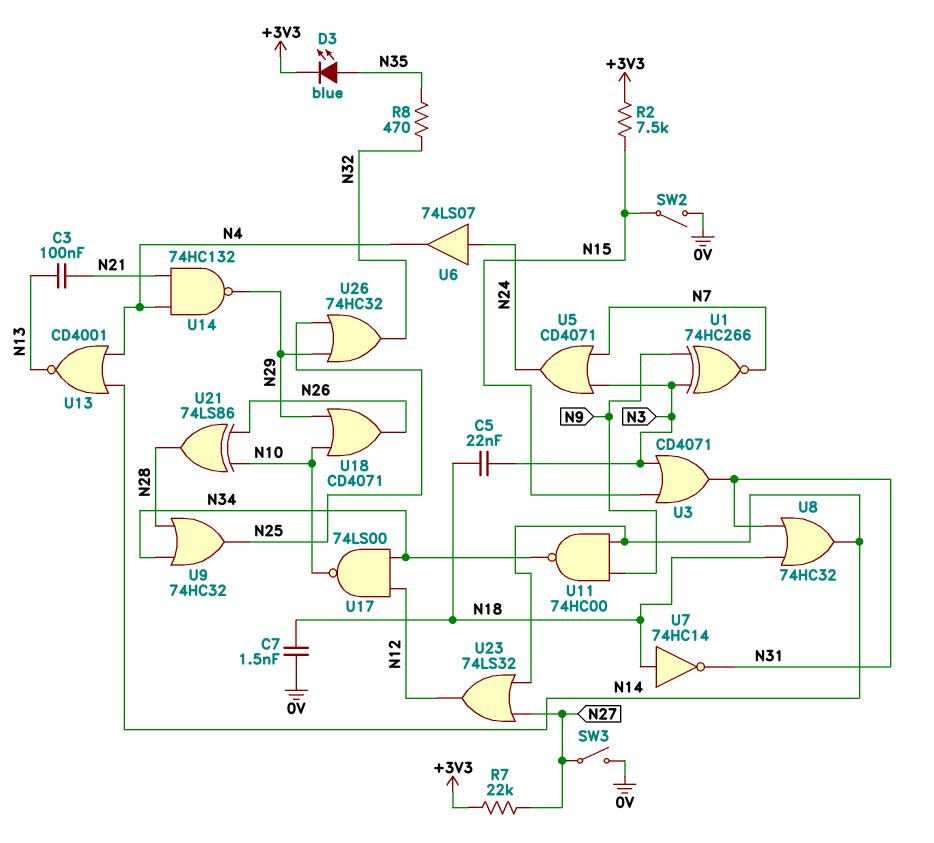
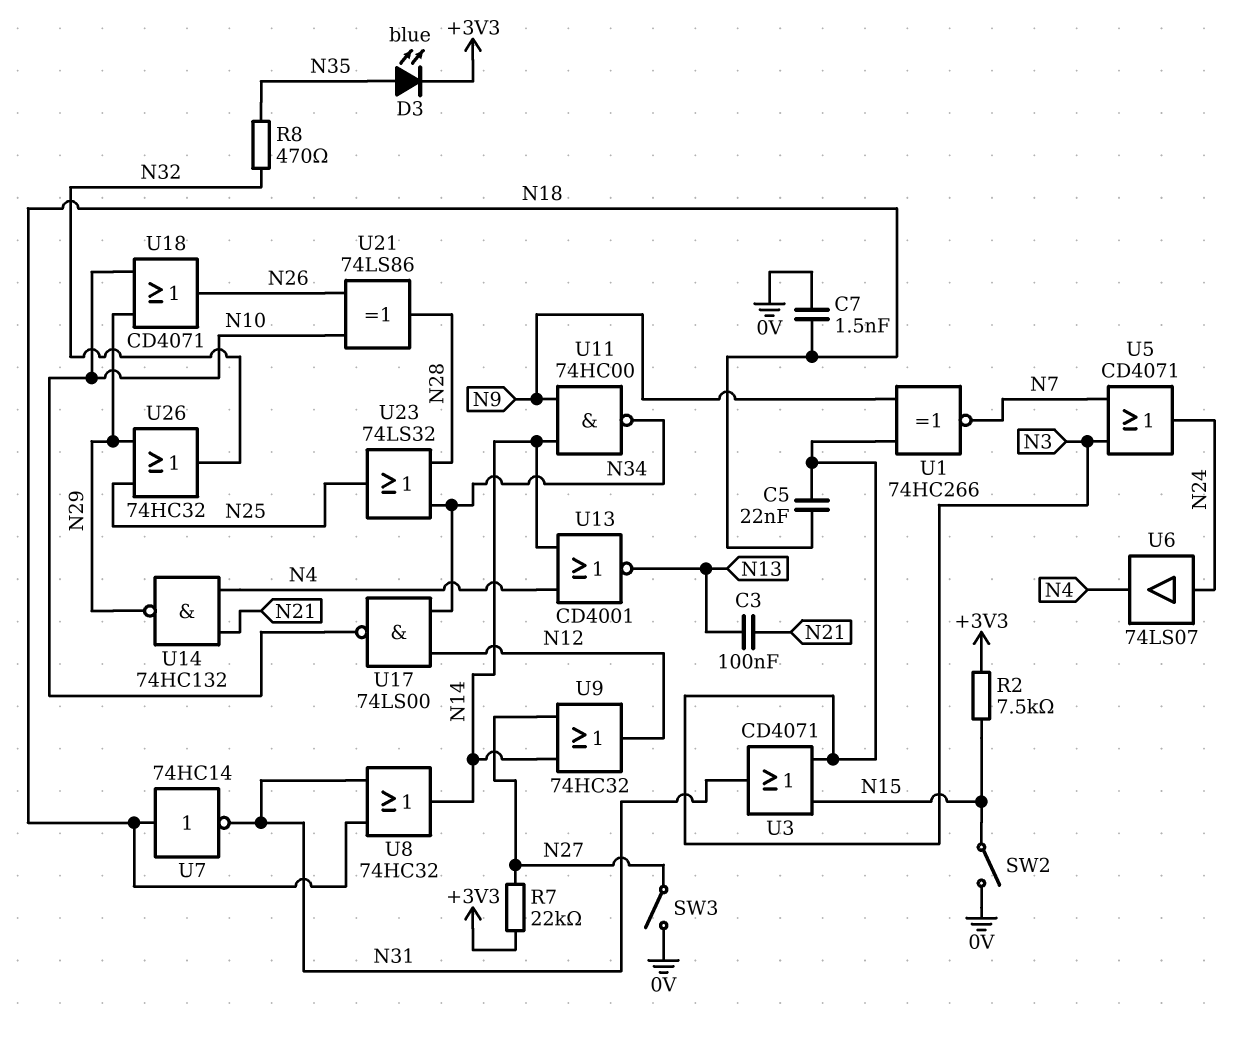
U9: OR 74HC32 (in N28, in N34, out N25) -> OR 74HC32 (in N14, in N27, out N12)
U23: OR 74LS32 (in N14, in N27, out N12) -> OR 74LS32 (in N28, in N34, out N25)

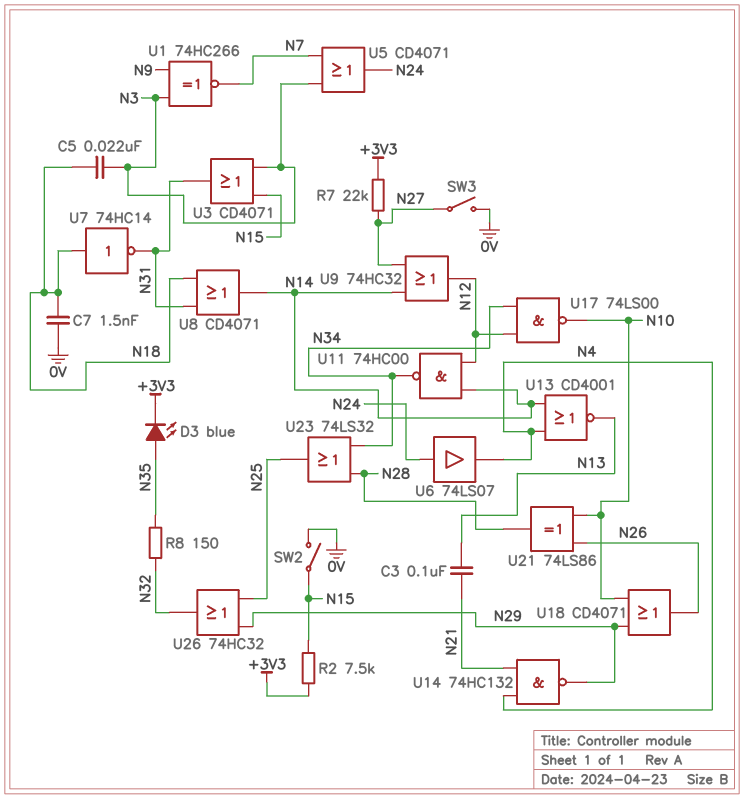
R8: 470 (N32, N35) -> 150 (N32, N35)
U8: OR 74HC32 (in N18, in N31, out N14) -> OR CD4071 (in N18, in N31, out N14)
U11: NAND 74HC00 (in N9, in N14, out N34) -> NAND 74HC00 (in N12, in N14, out N34)

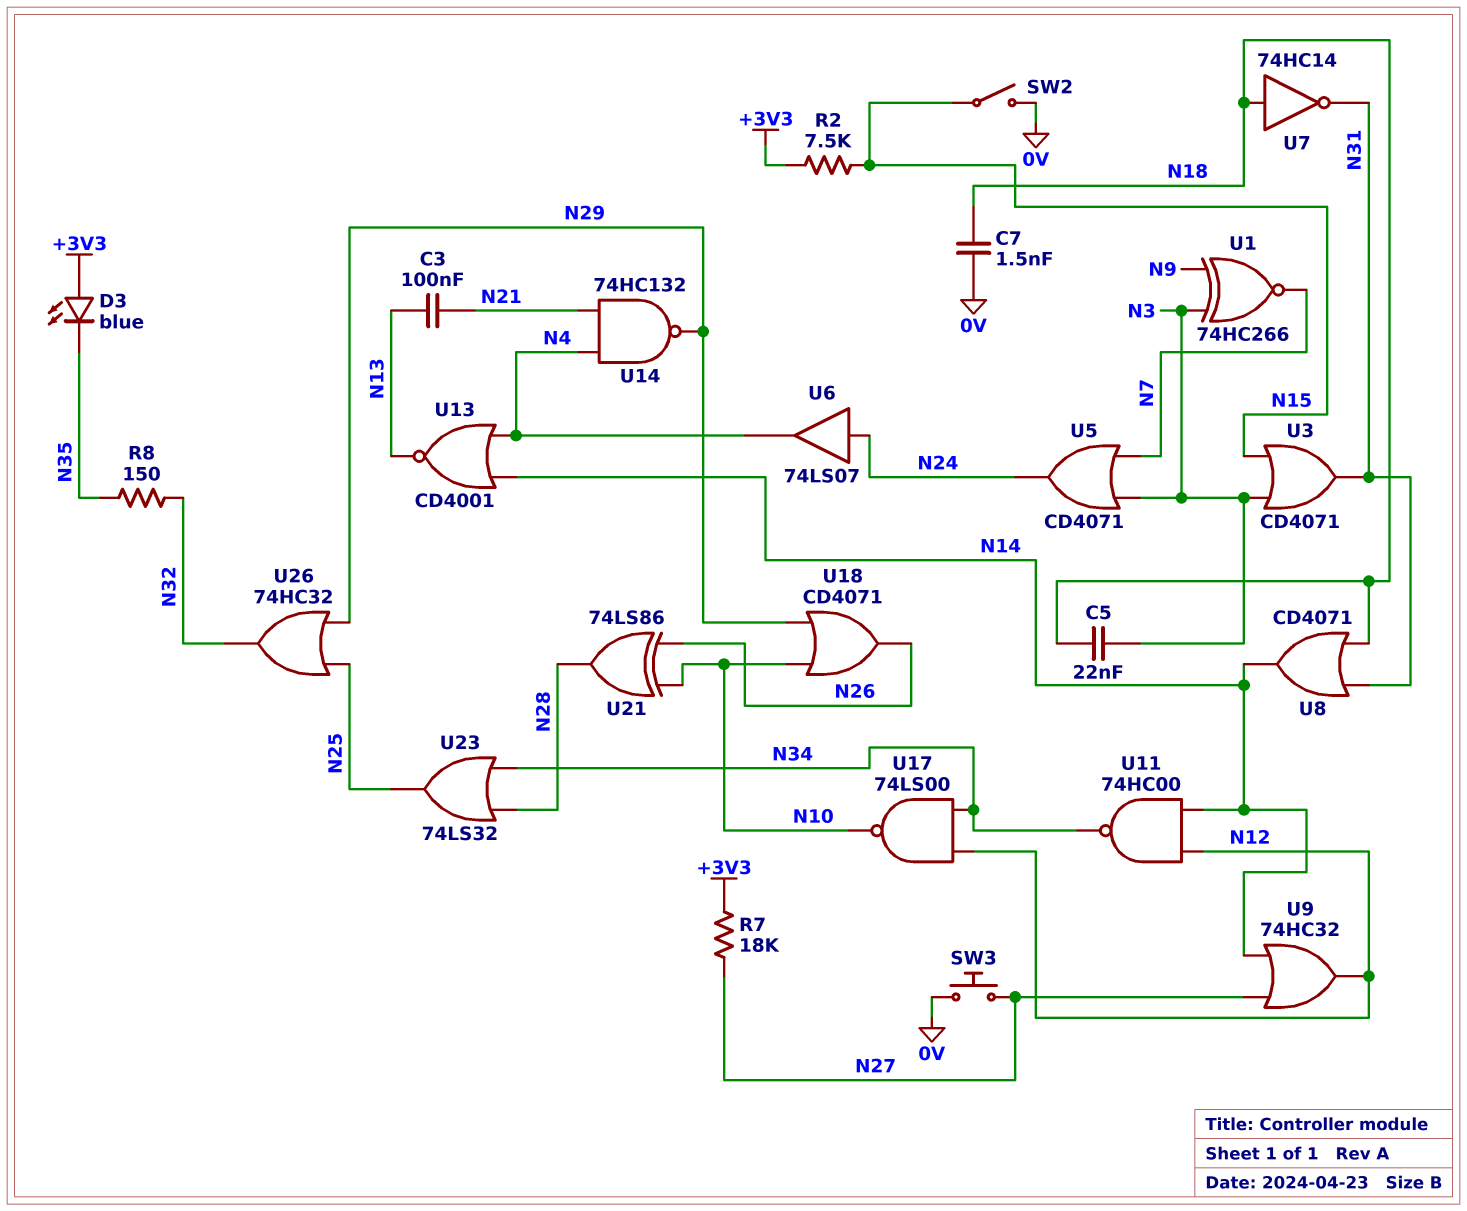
D3: LED blue (A N35, K +3V3) -> LED blue (A +3V3, K N35)
R7: 22k (+3V3, N27) -> 18k (+3V3, N27)
SW3: switch (0V, N27) -> button (0V, N27)

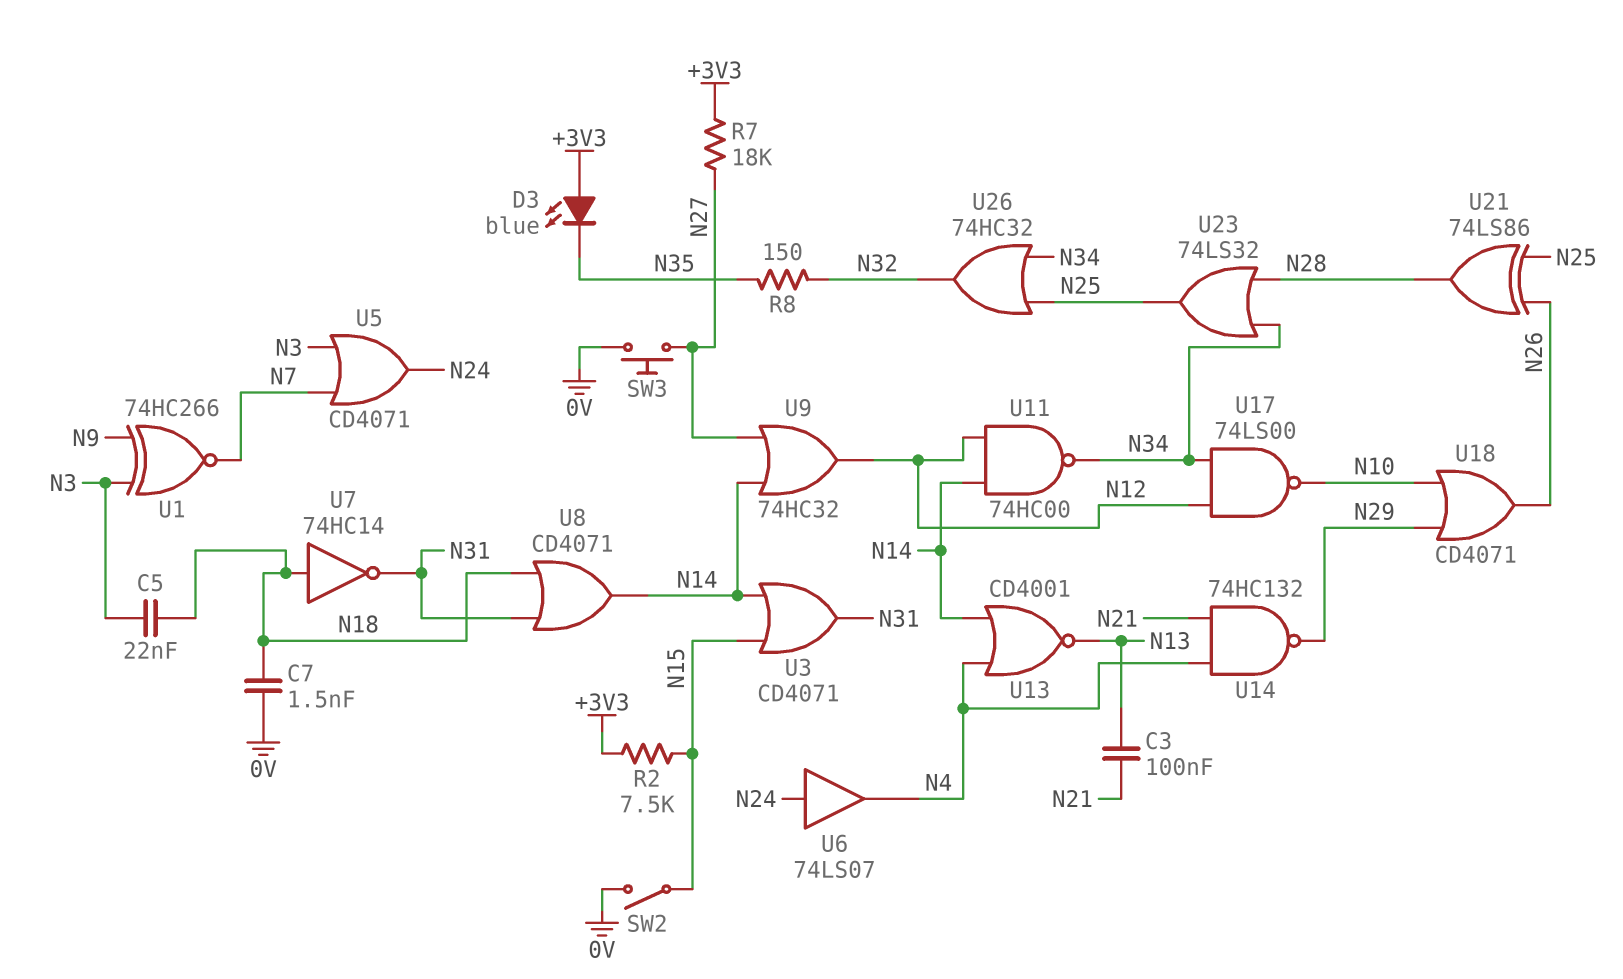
U3: OR CD4071 (in N3, in N15, out N31) -> OR CD4071 (in N14, in N15, out N31)
U21: XOR 74LS86 (in N10, in N26, out N28) -> XOR 74LS86 (in N25, in N26, out N28)
U26: OR 74HC32 (in N25, in N29, out N32) -> OR 74HC32 (in N25, in N34, out N32)

